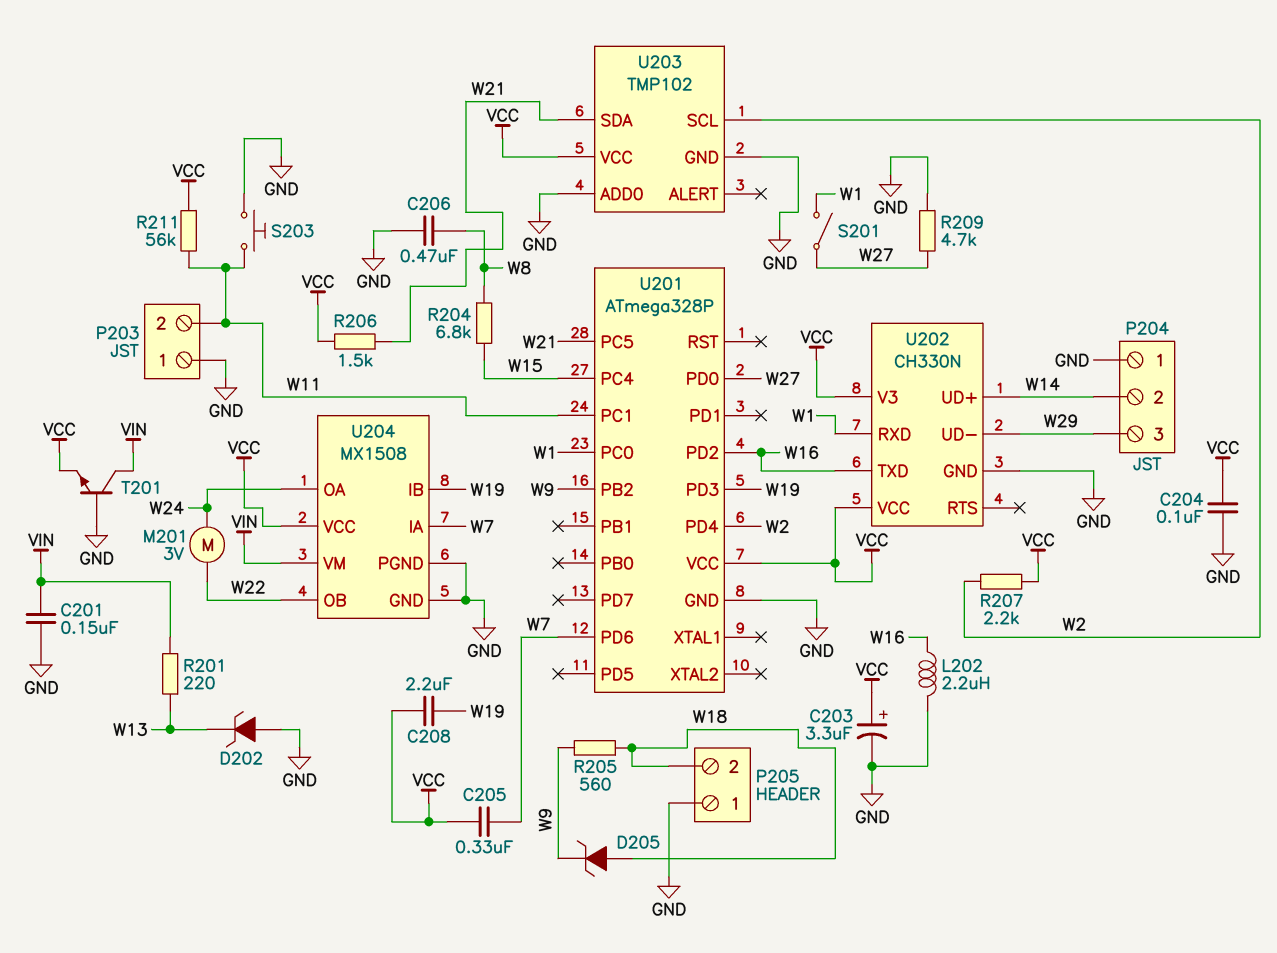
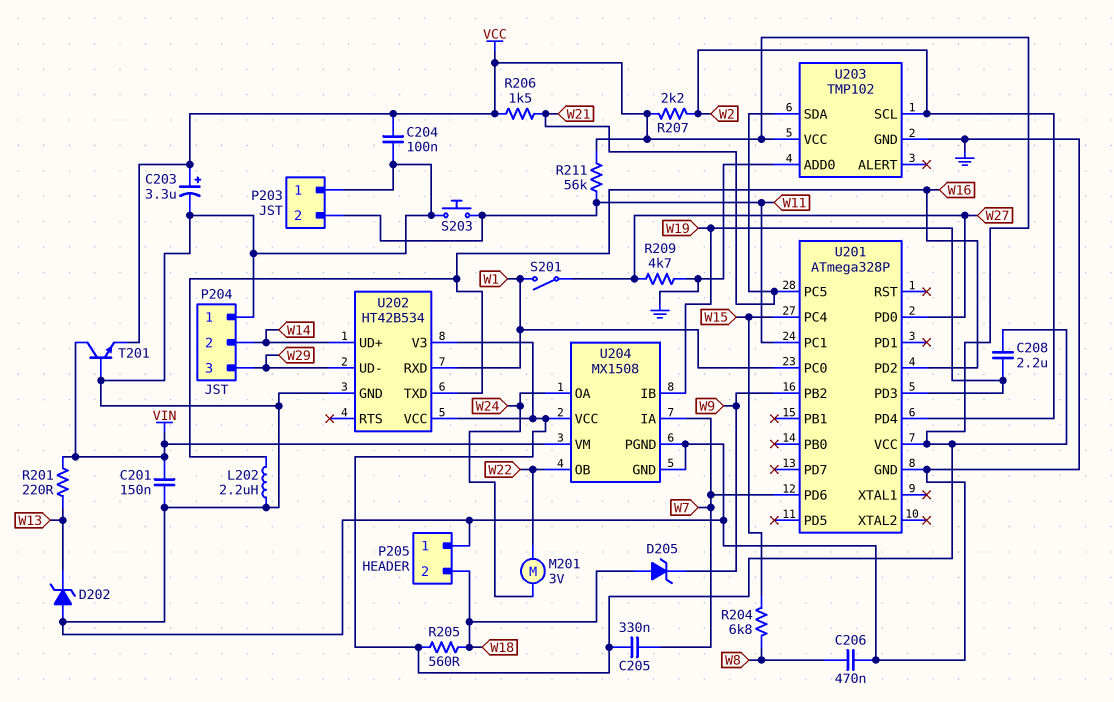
R205: 560 (W9, W18) -> 560 (VCC, W18)
U202: CH330N -> HT42B534

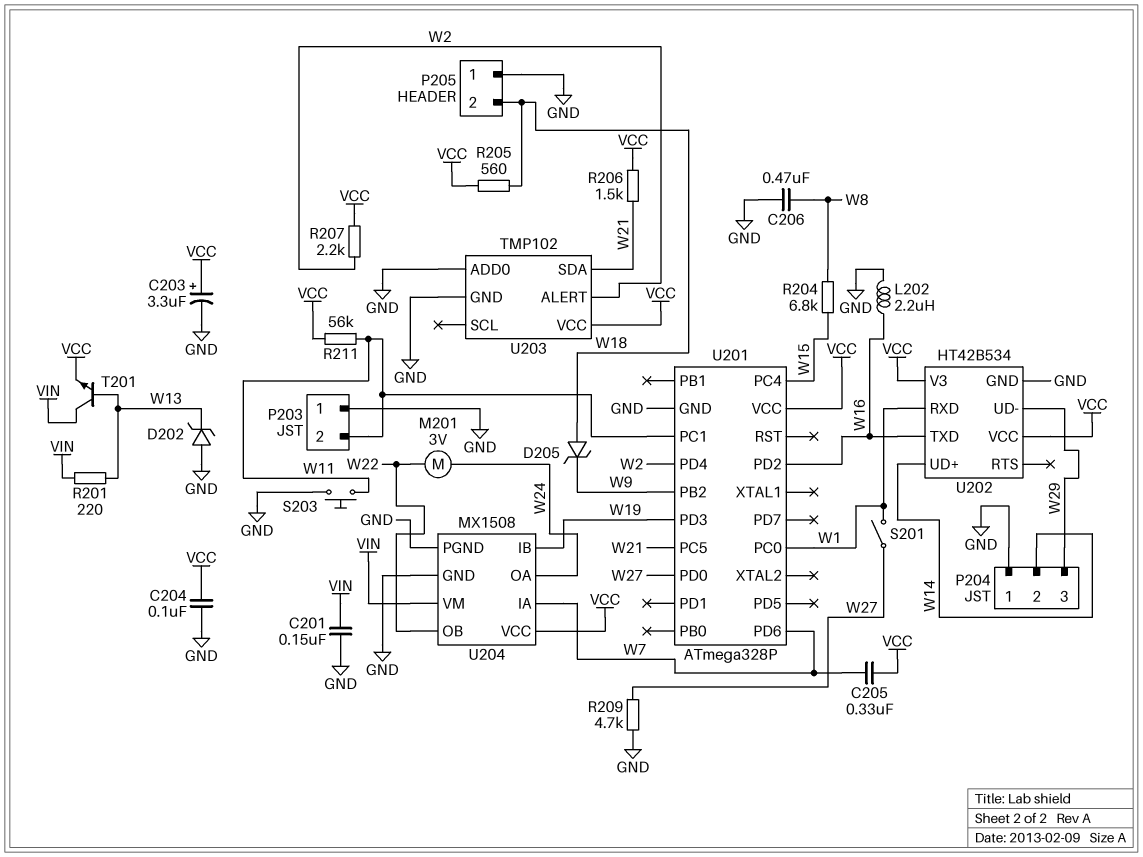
C208: 2.2uF (VCC, W19) -> none
T201: NPN (B GND, C VIN, E VCC) -> NPN (B W13, C VIN, E VCC)
U203 pin ALERT: none -> W2
U203 pin SCL: W2 -> none

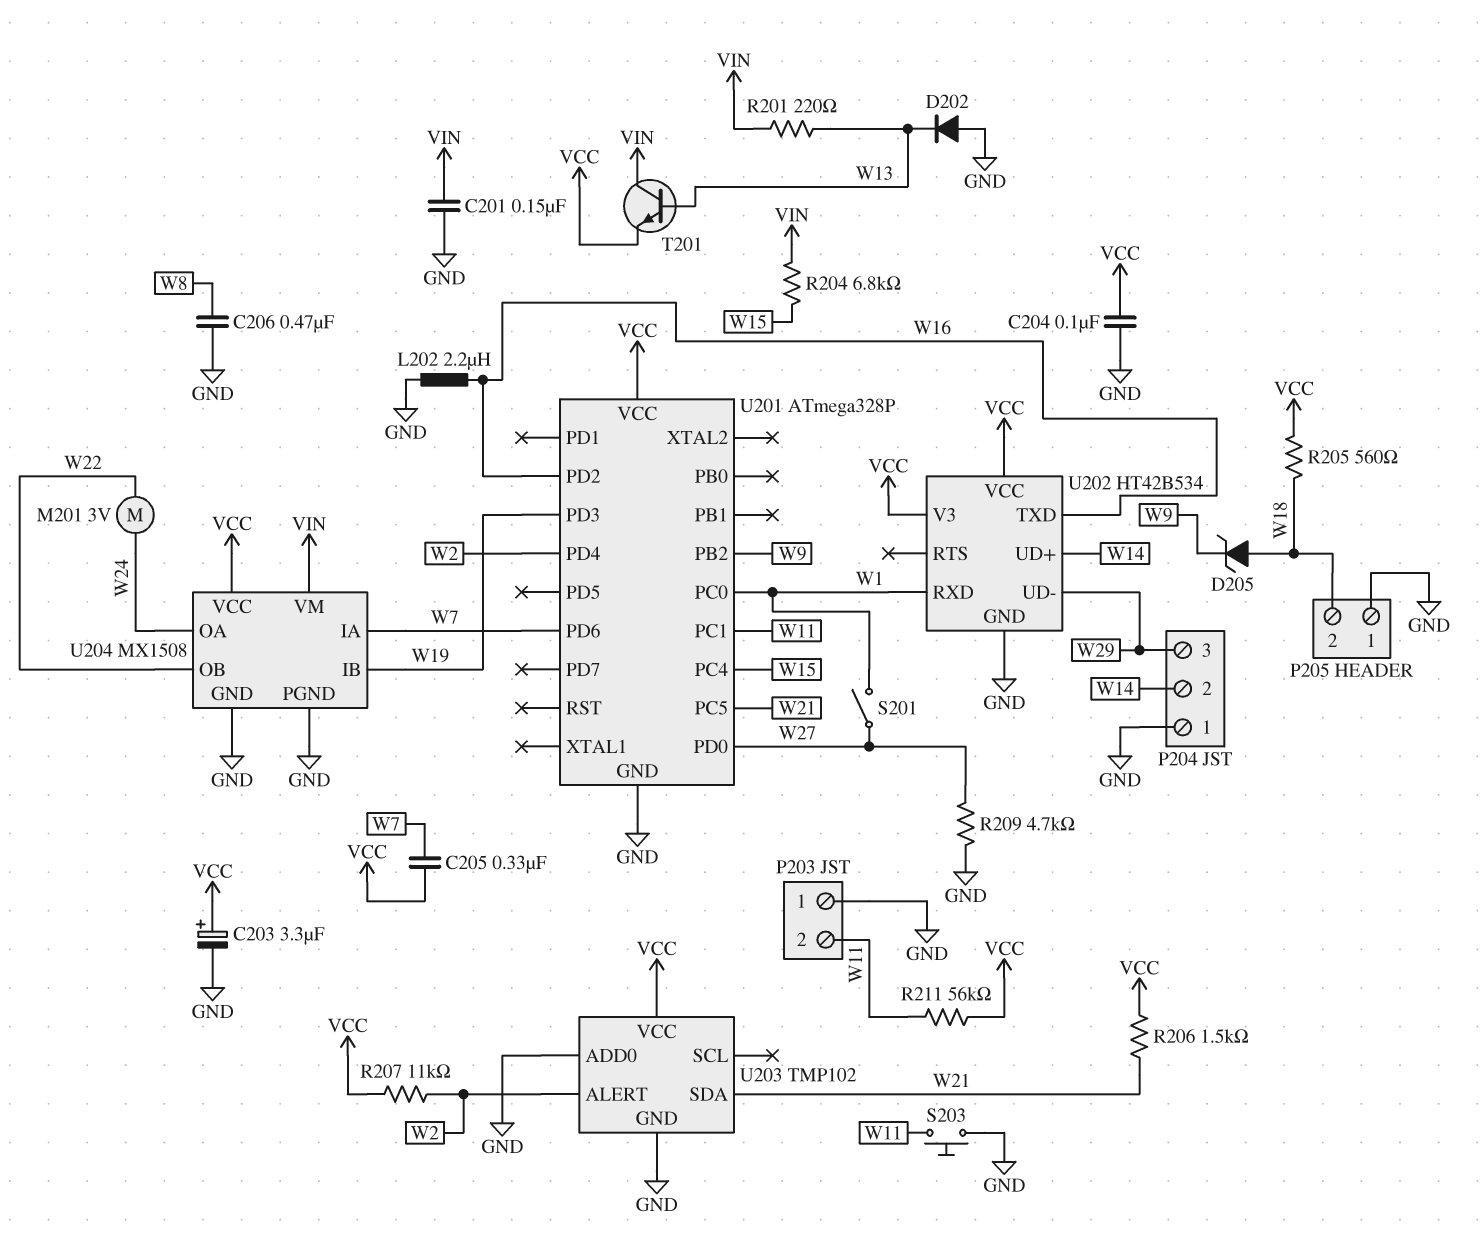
D202: zener (A GND, K W13) -> diode (A GND, K W13)
R204: 6.8k (W8, W15) -> 6.8k (VIN, W15)
R207: 2.2k (VCC, W2) -> 11k (VCC, W2)

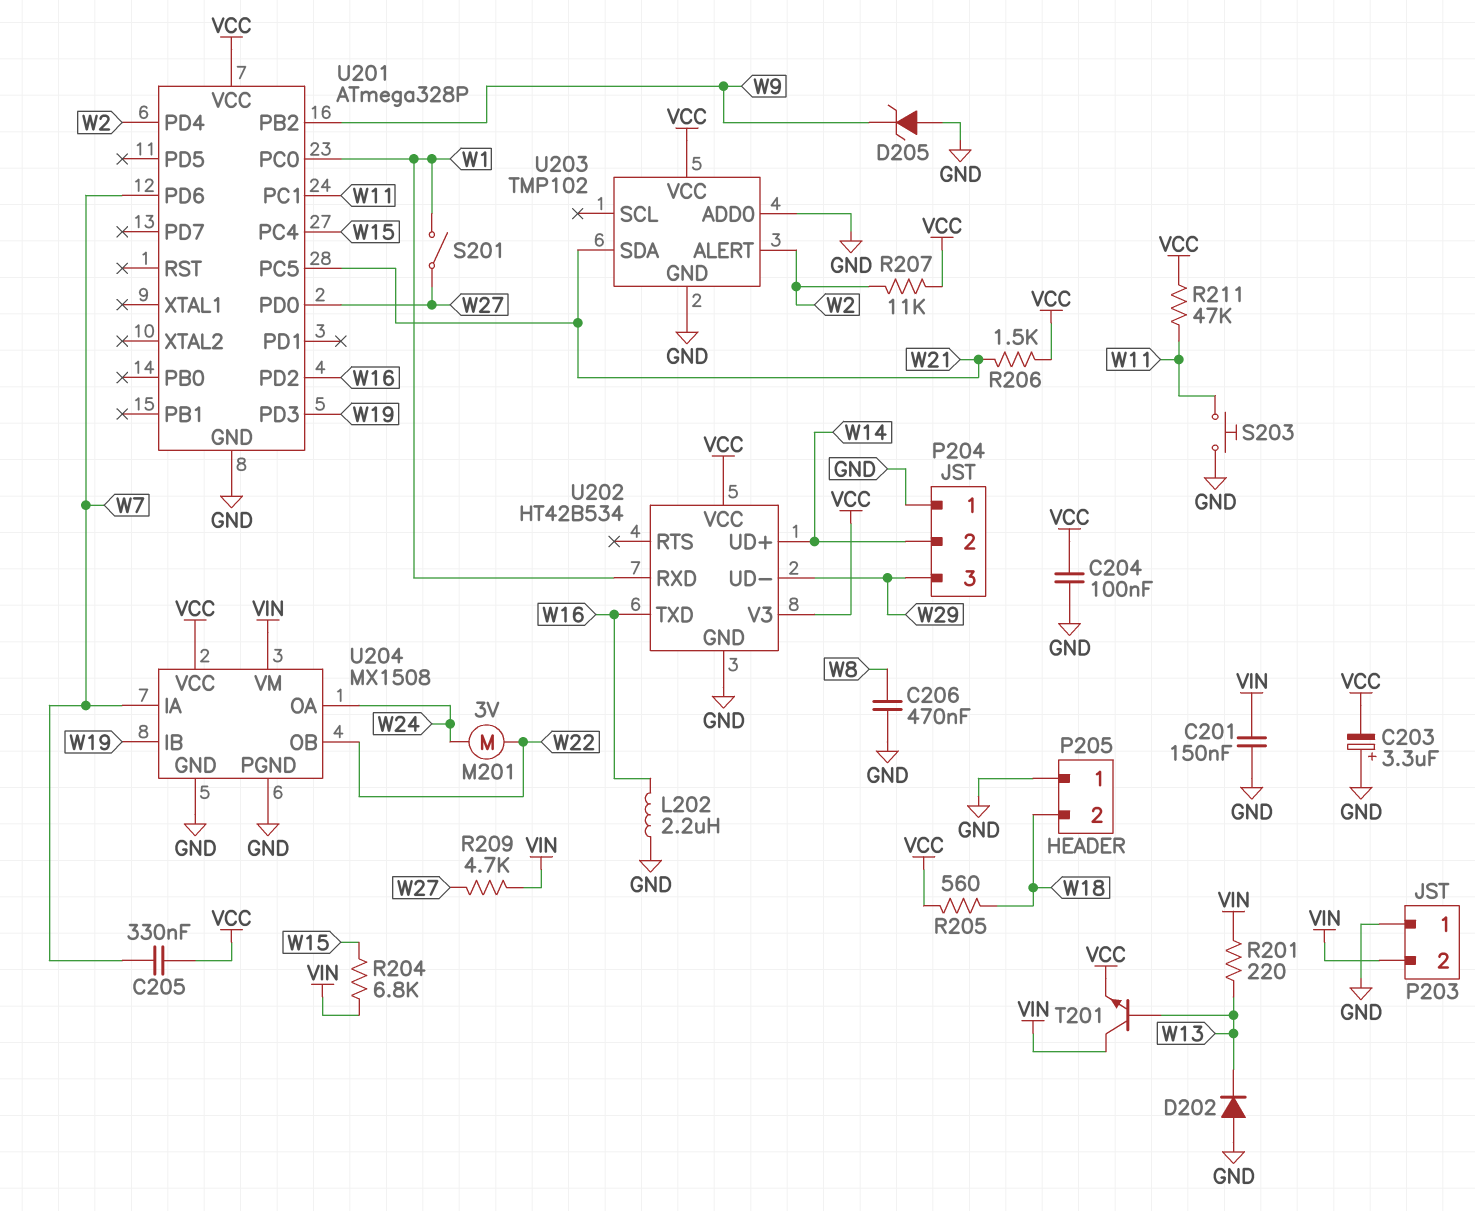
C203: 3.3uF (plus VCC, minus GND) -> 3.3uF (plus GND, minus VCC)
D205: zener (A W18, K W9) -> zener (A GND, K W9)
P203 pin 2: W11 -> VIN
R209: 4.7k (GND, W27) -> 4.7k (VIN, W27)
R211: 56k (VCC, W11) -> 47k (VCC, W11)

